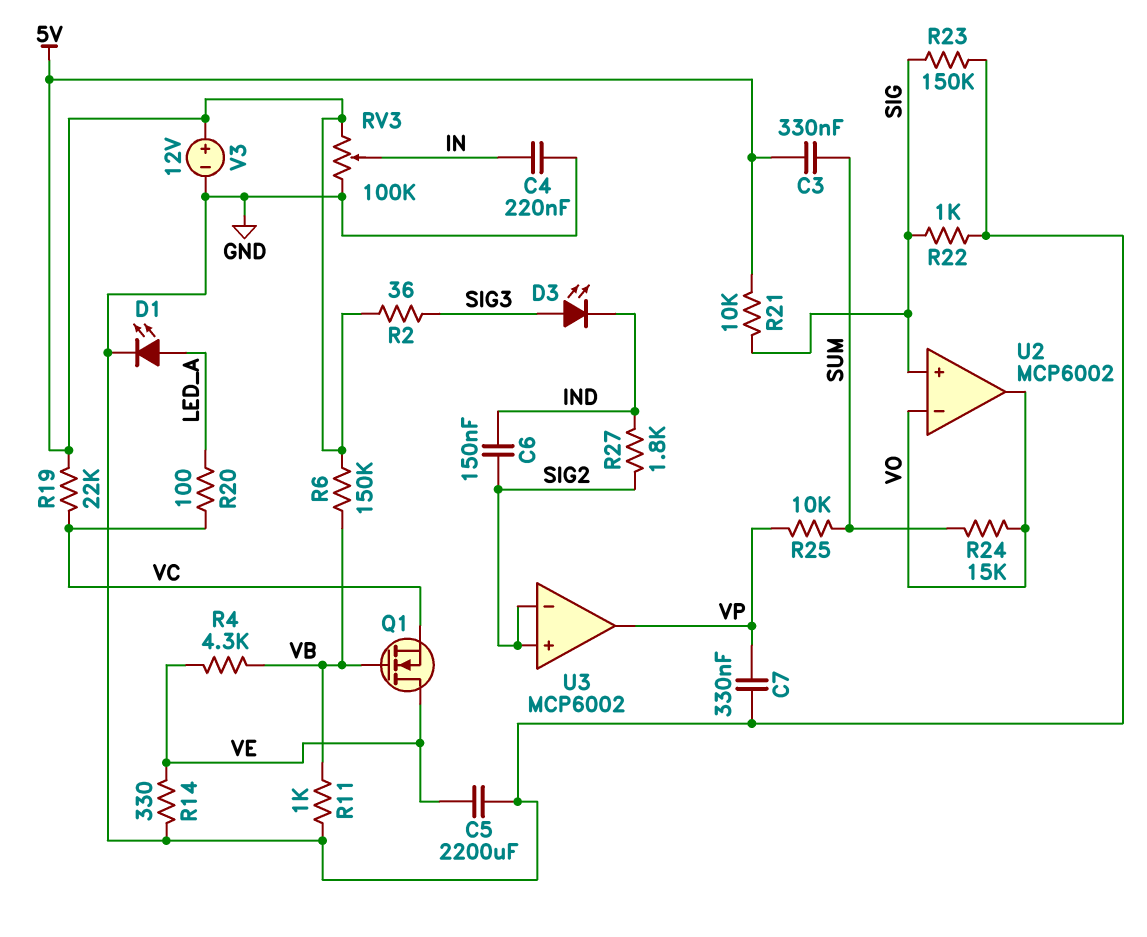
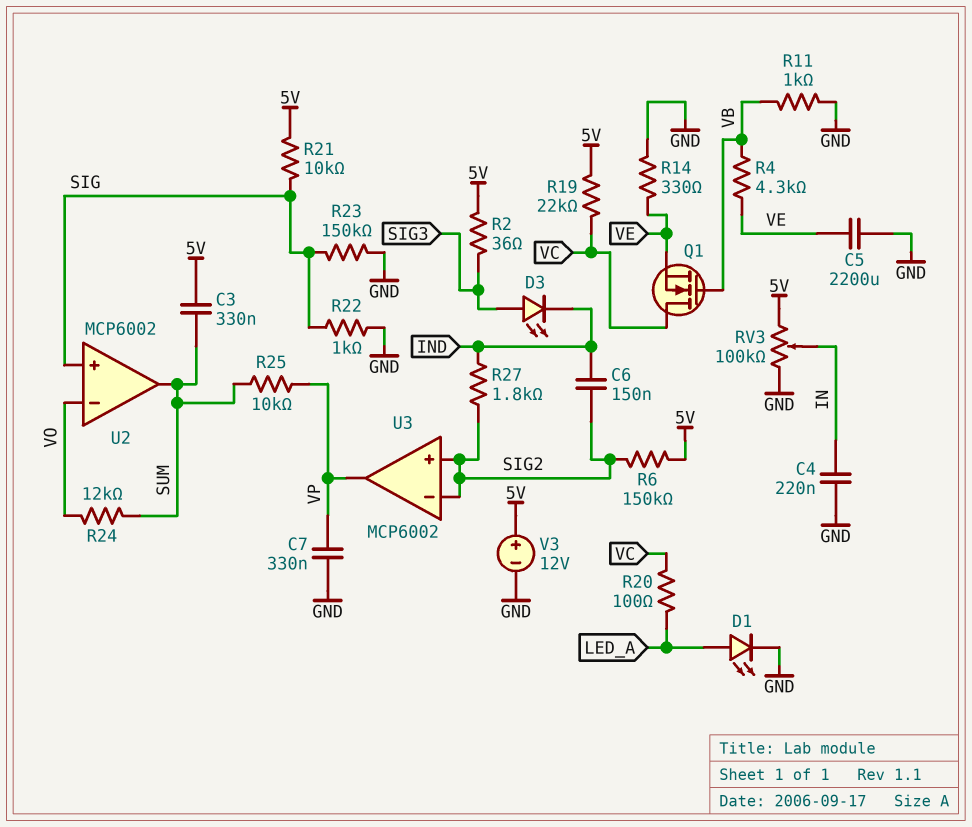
Q1: NMOS (G VB, D VE, S VC) -> NMOS (G VB, D VC, S VE)
R6: 150k (5V, VB) -> 150k (5V, SIG2)
R24: 15k (SUM, VO) -> 12k (SUM, VO)
U2 pin out: VO -> SUM

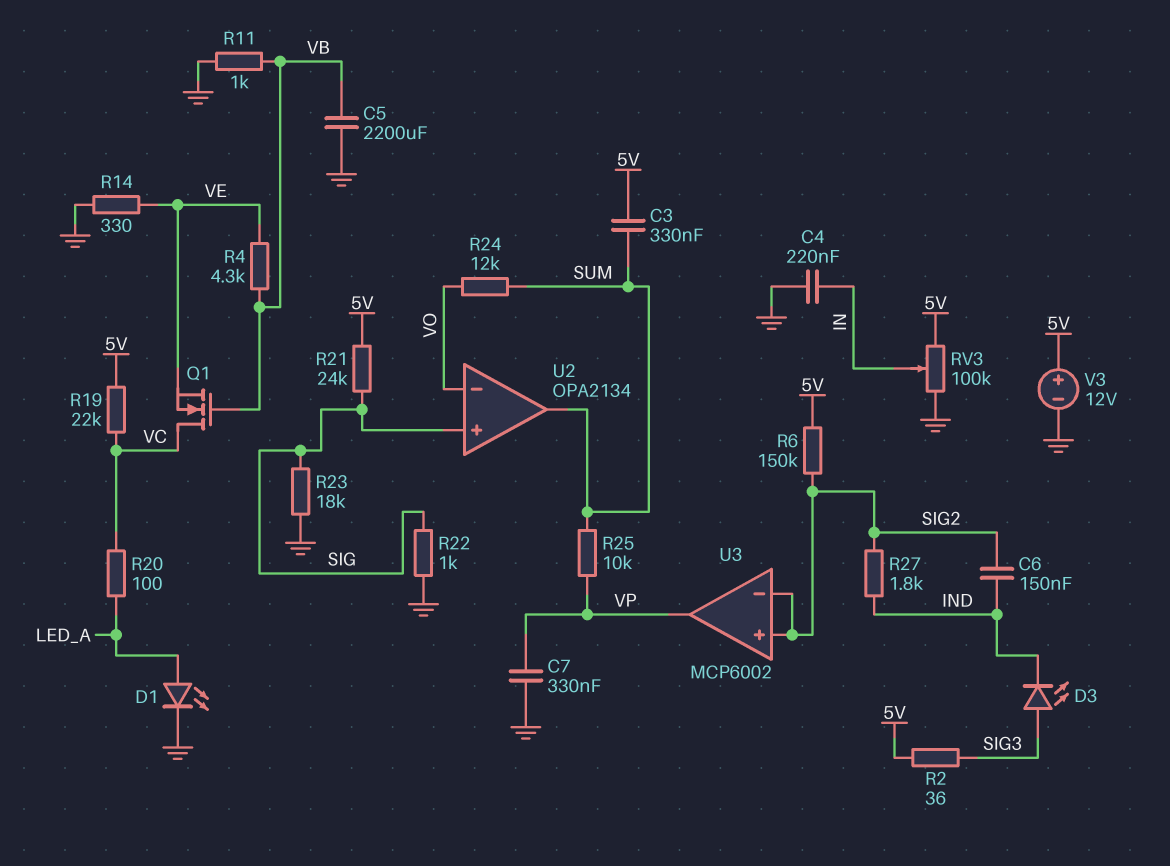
C5: 2200uF (GND, VE) -> 2200uF (GND, VB)
R21: 10k (5V, SIG) -> 24k (5V, SIG)
R23: 150k (GND, SIG) -> 18k (GND, SIG)
U2: MCP6002 -> OPA2134

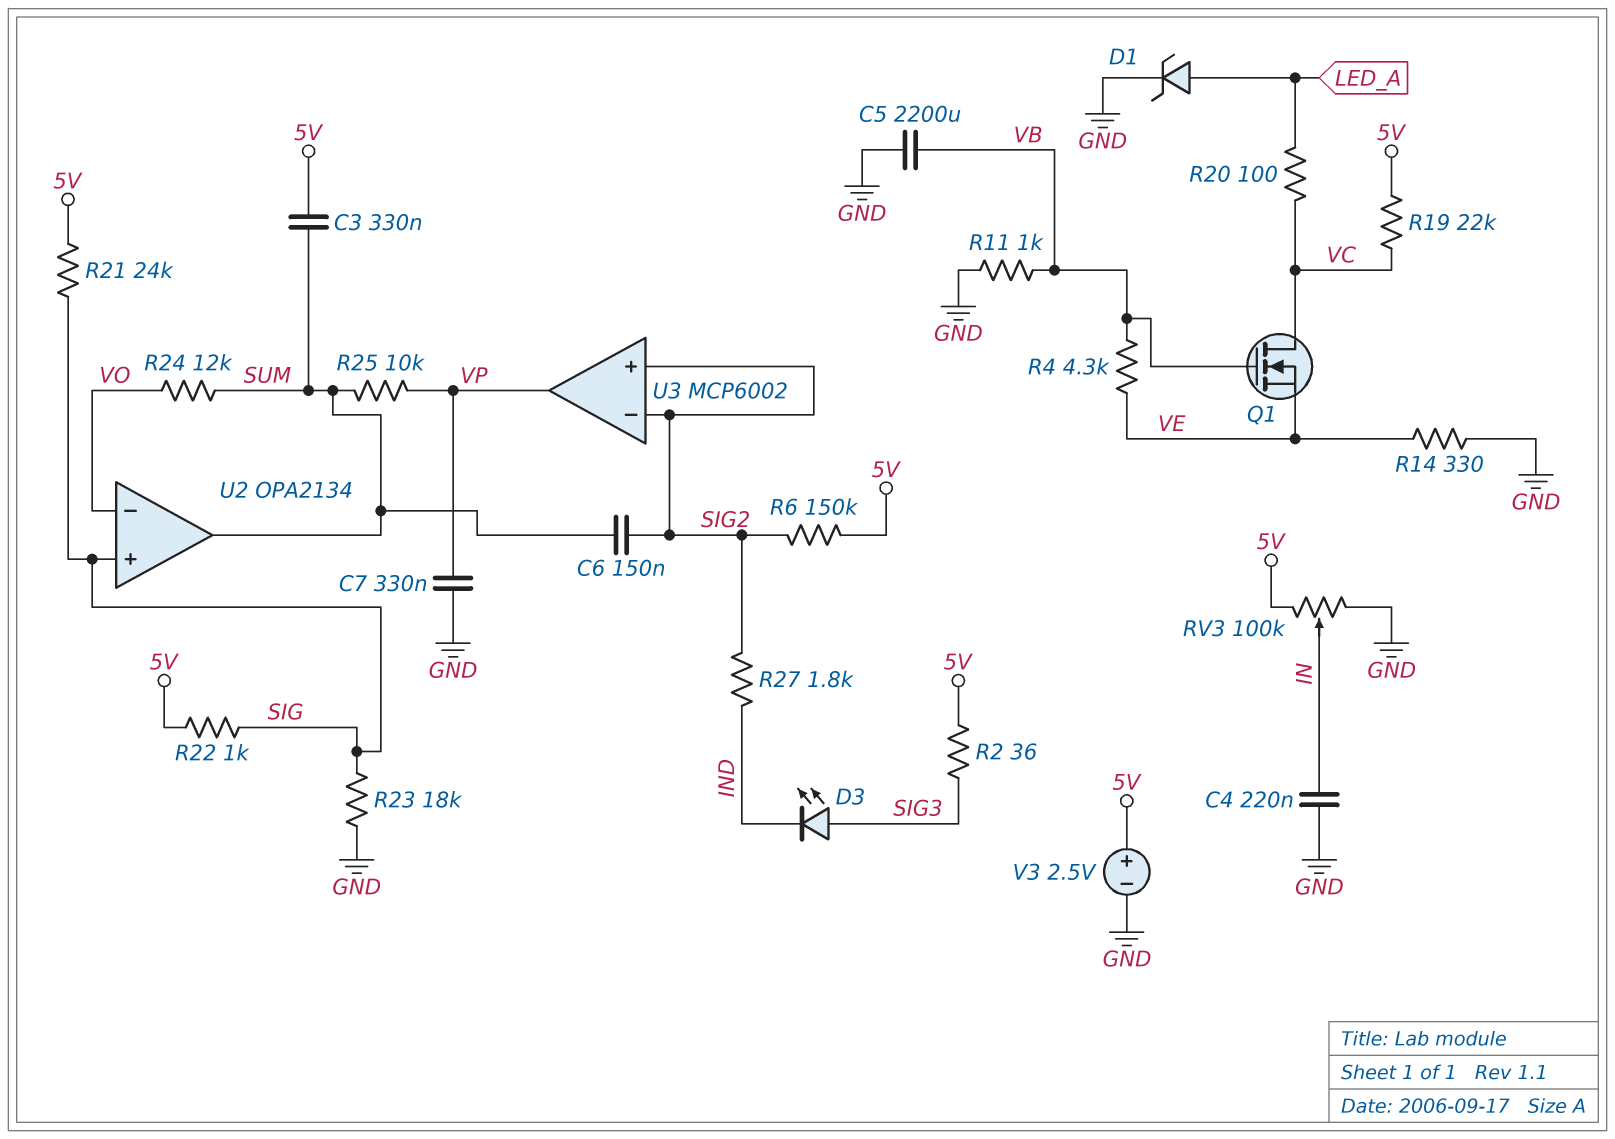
C6: 150nF (IND, SIG2) -> 150nF (SIG2, SUM)
D1: LED (A LED_A, K GND) -> zener (A LED_A, K GND)
R22: 1k (GND, SIG) -> 1k (5V, SIG)
V3: 12V (plus 5V, minus GND) -> 2.5V (plus 5V, minus GND)

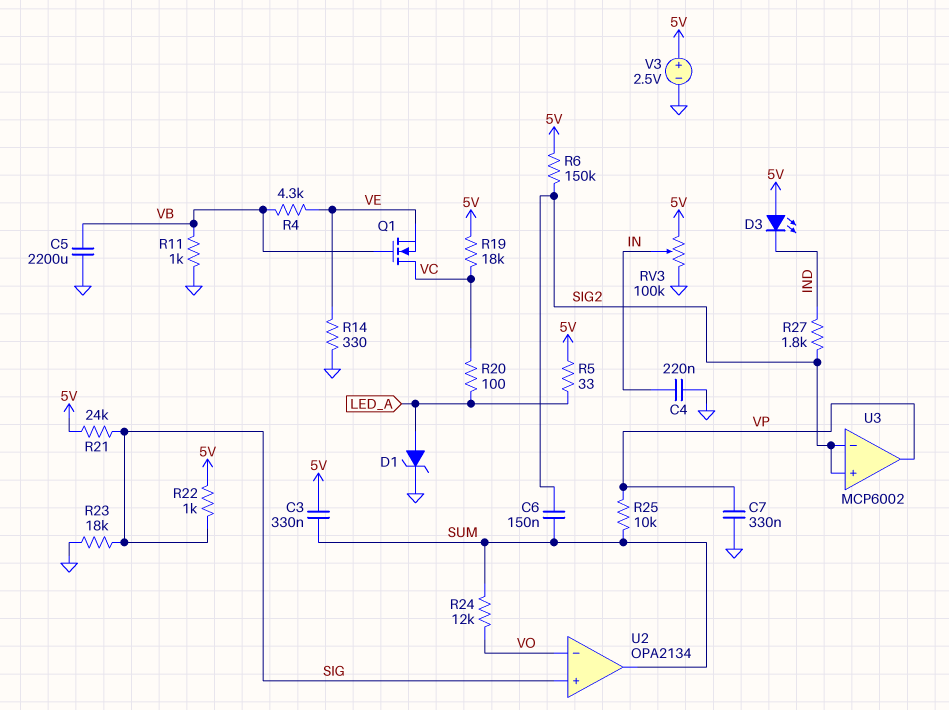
D3: LED (A SIG3, K IND) -> LED (A 5V, K IND)
R2: 36 (5V, SIG3) -> none
R5: none -> 33 (5V, LED_A)
R19: 22k (5V, VC) -> 18k (5V, VC)

